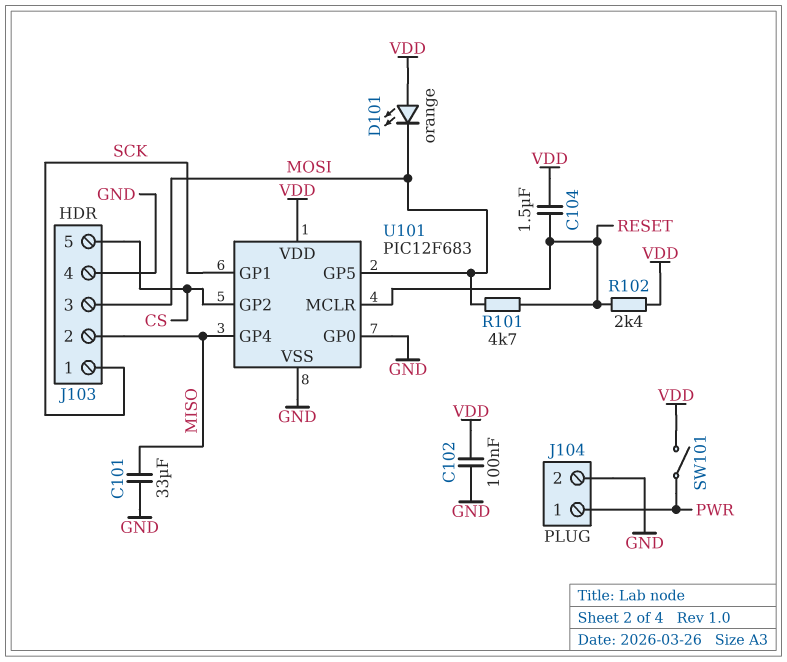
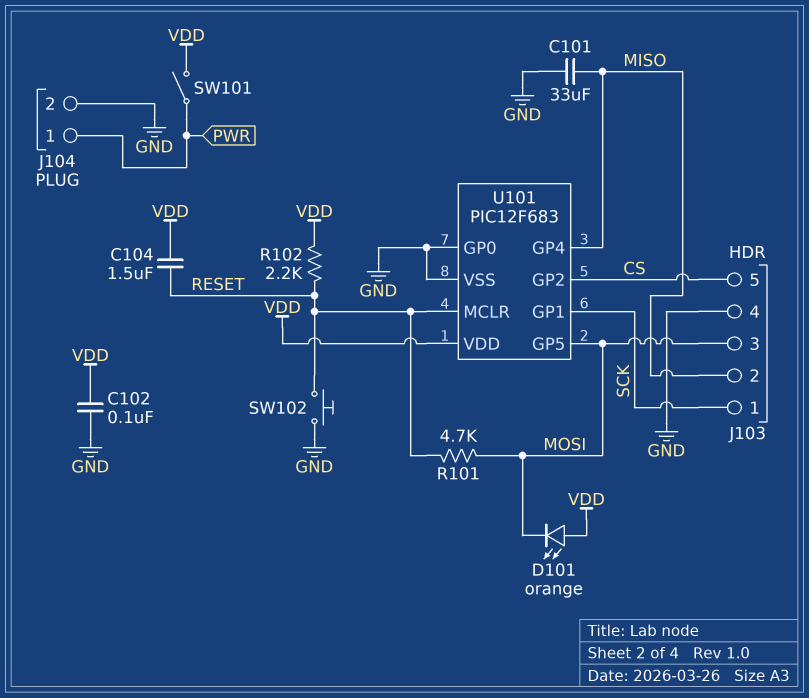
R102: 2.4k (RESET, VDD) -> 2.2k (RESET, VDD)
SW102: none -> button (GND, RESET)

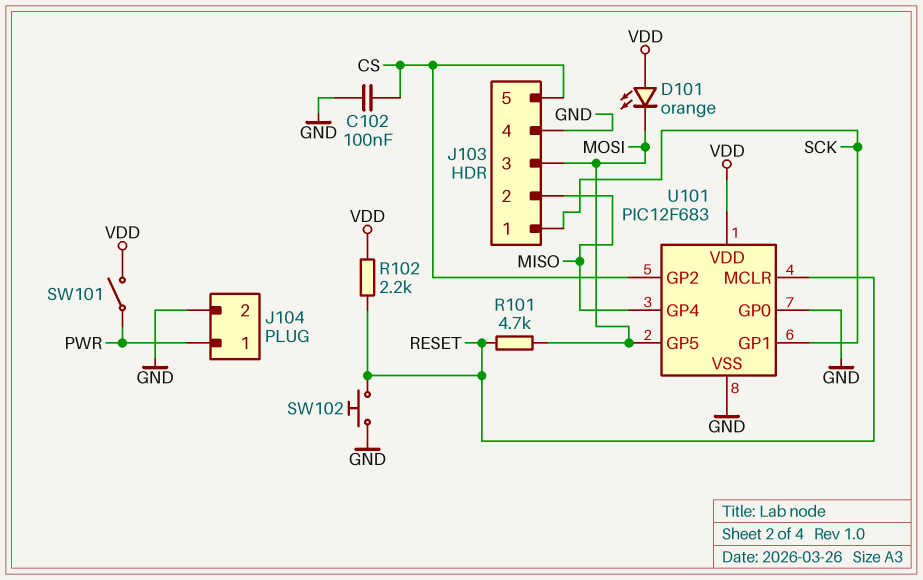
C101: 33uF (GND, MISO) -> none
C102: 100nF (GND, VDD) -> 100nF (CS, GND)
C104: 1.5uF (RESET, VDD) -> none

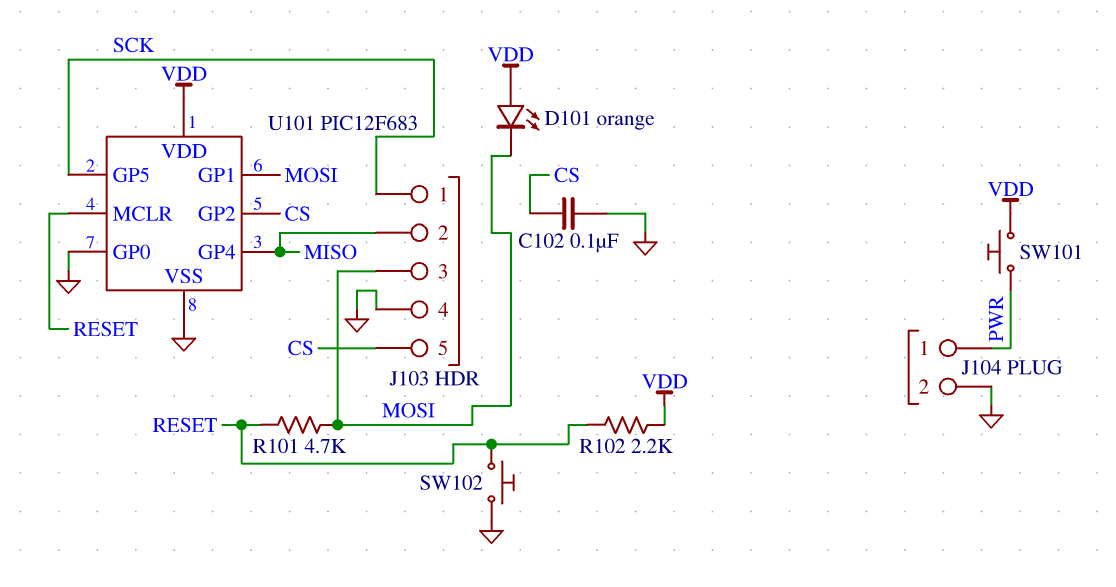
SW101: switch (PWR, VDD) -> button (PWR, VDD)
U101 pin GP1: SCK -> MOSI
U101 pin GP5: MOSI -> SCK

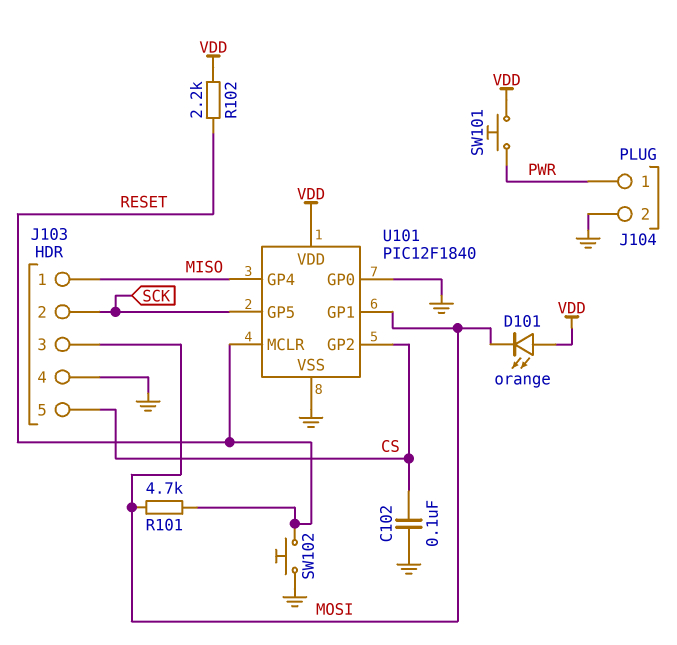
J103 pin 1: SCK -> MISO
J103 pin 2: MISO -> SCK
U101: PIC12F683 -> PIC12F1840

